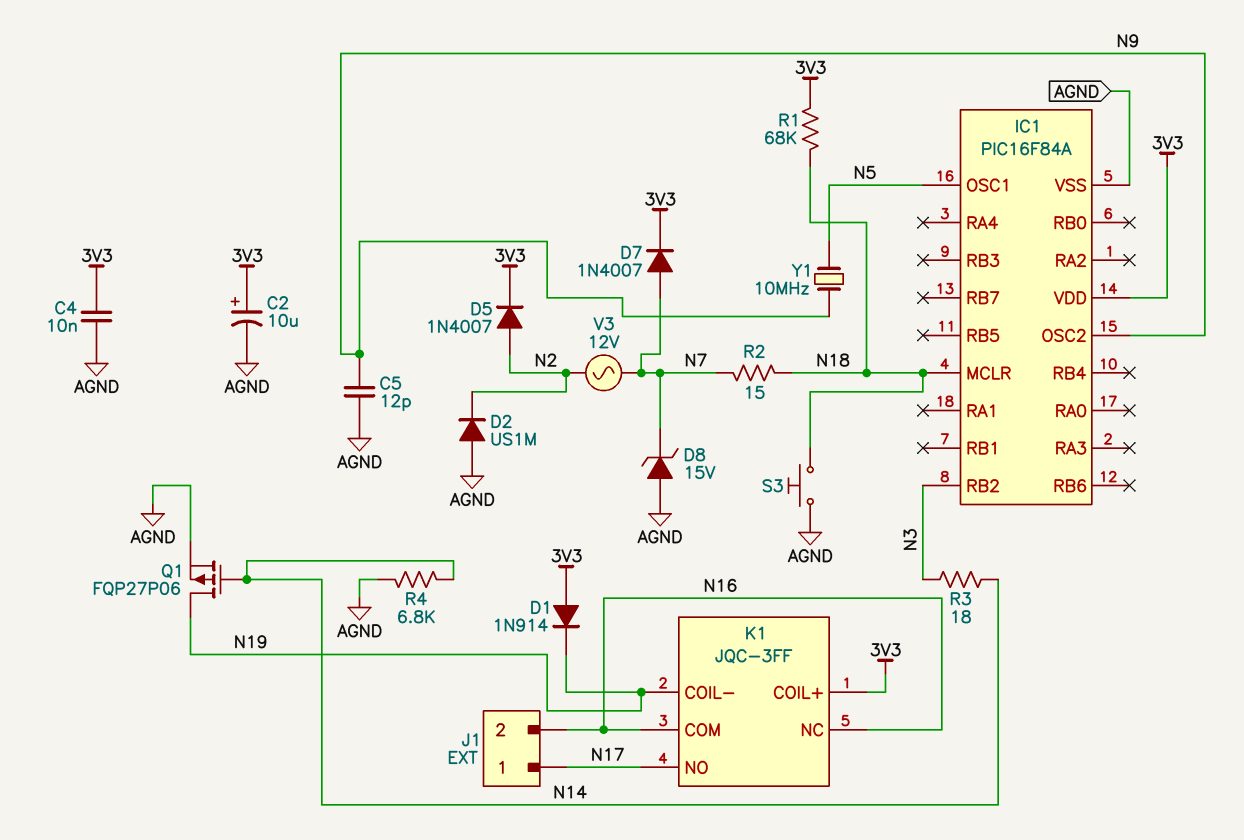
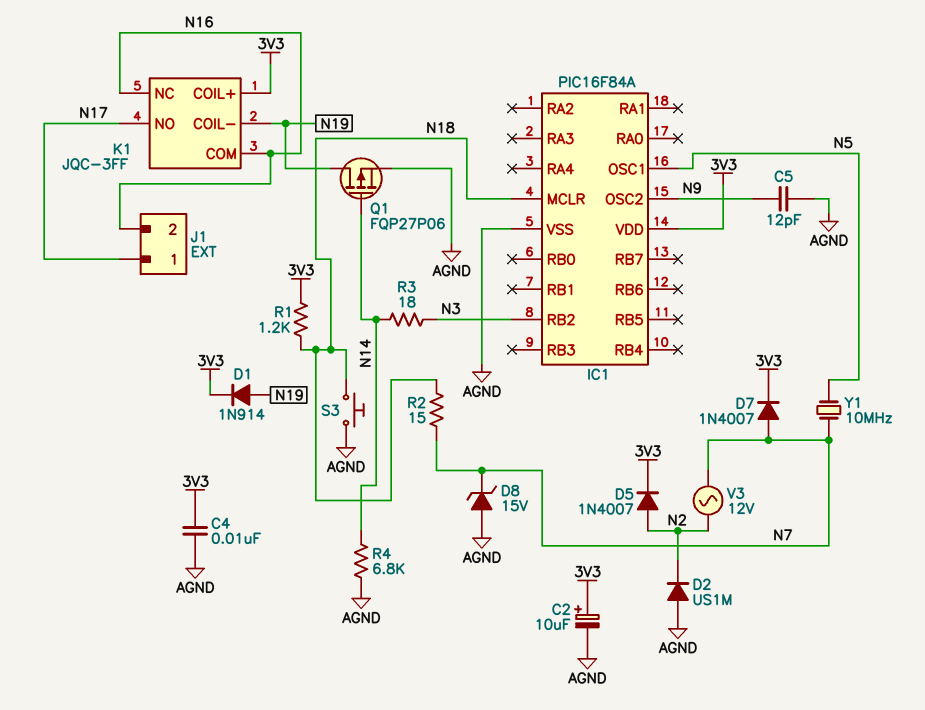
D1: diode 1N914 (A 3V3, K N19) -> diode 1N914 (A N19, K 3V3)
R1: 68k (3V3, N18) -> 1.2k (3V3, N18)
Y1: 10MHz (N5, N9) -> 10MHz (N5, N7)

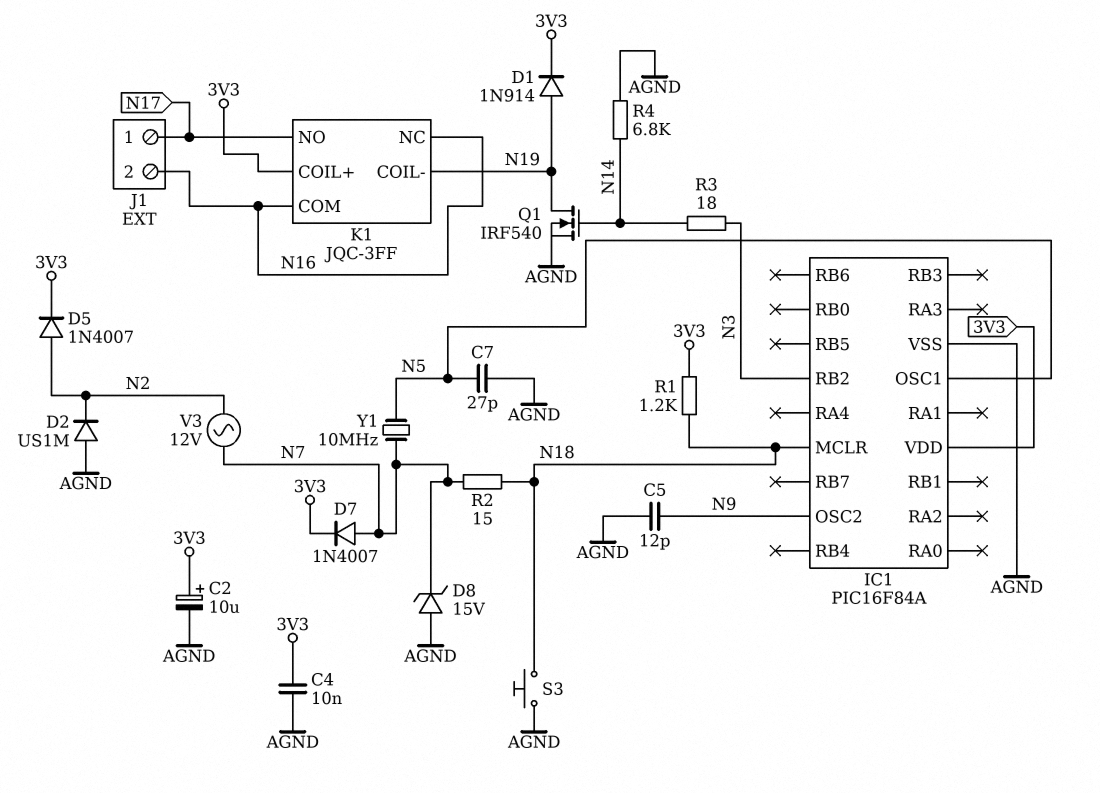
C7: none -> 27pF (AGND, N5)
Q1: PMOS FQP27P06 (G N14, D N19, S AGND) -> NMOS IRF540 (G N14, D N19, S AGND)

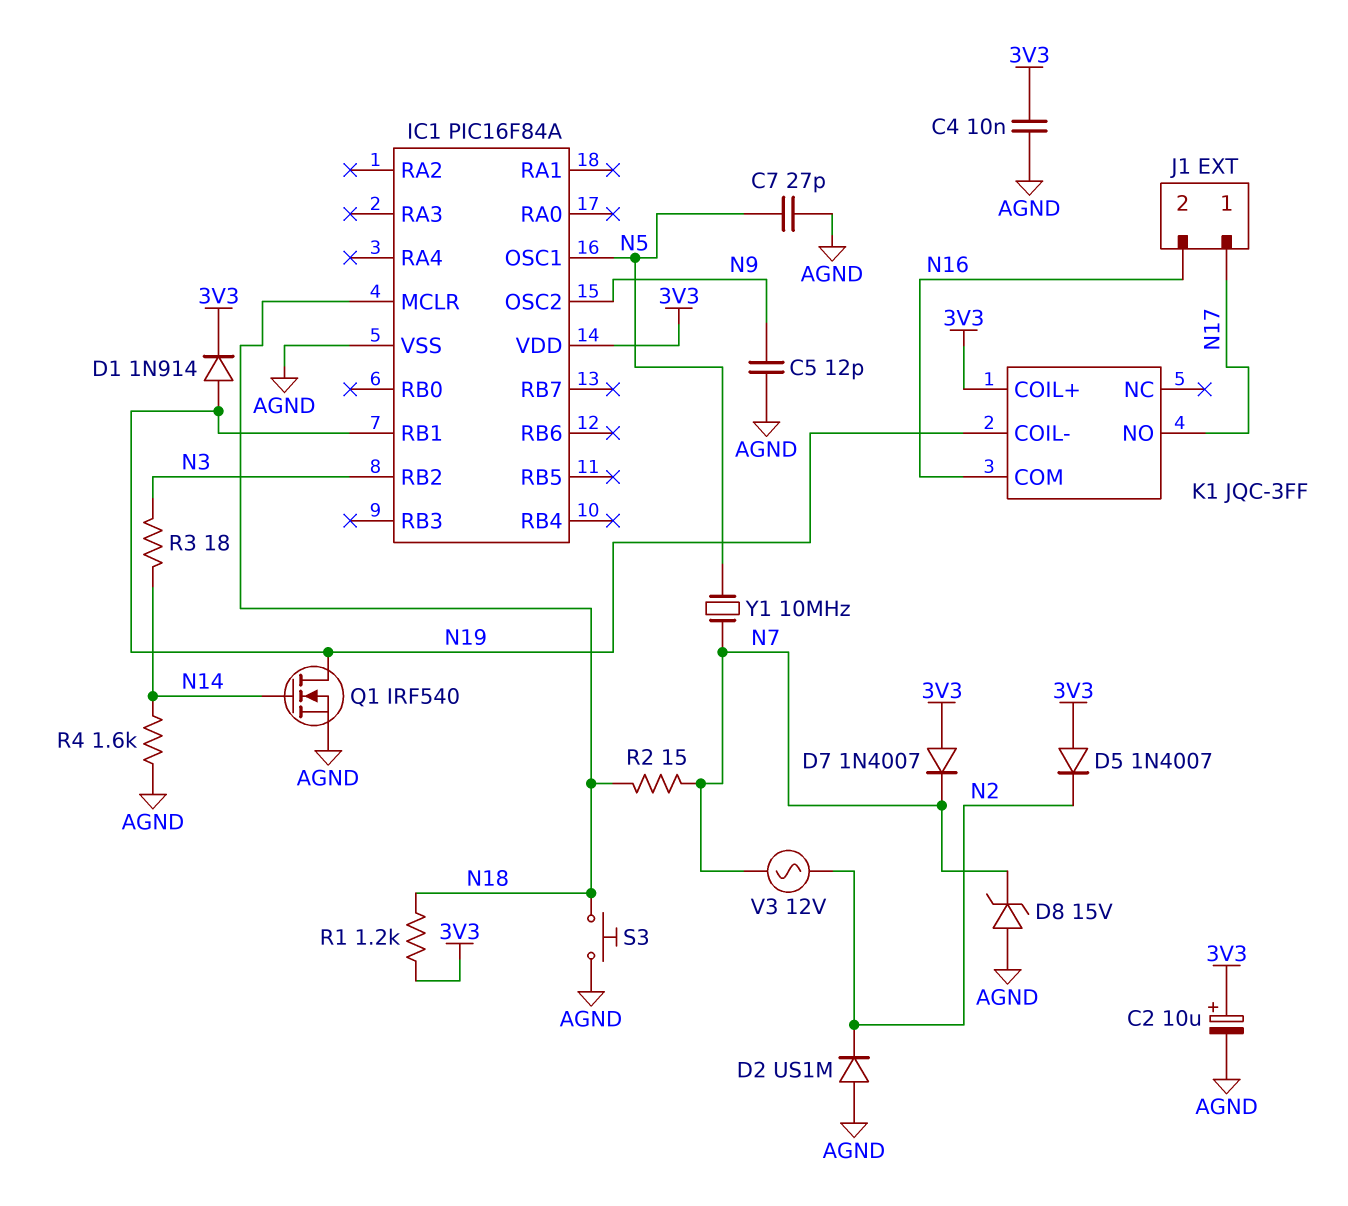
D5: diode 1N4007 (A N2, K 3V3) -> diode 1N4007 (A 3V3, K N2)
D7: diode 1N4007 (A N7, K 3V3) -> diode 1N4007 (A 3V3, K N7)
IC1 pin RB1: none -> N19
K1 pin NC: N16 -> none
R4: 6.8k (AGND, N14) -> 1.6k (AGND, N14)

